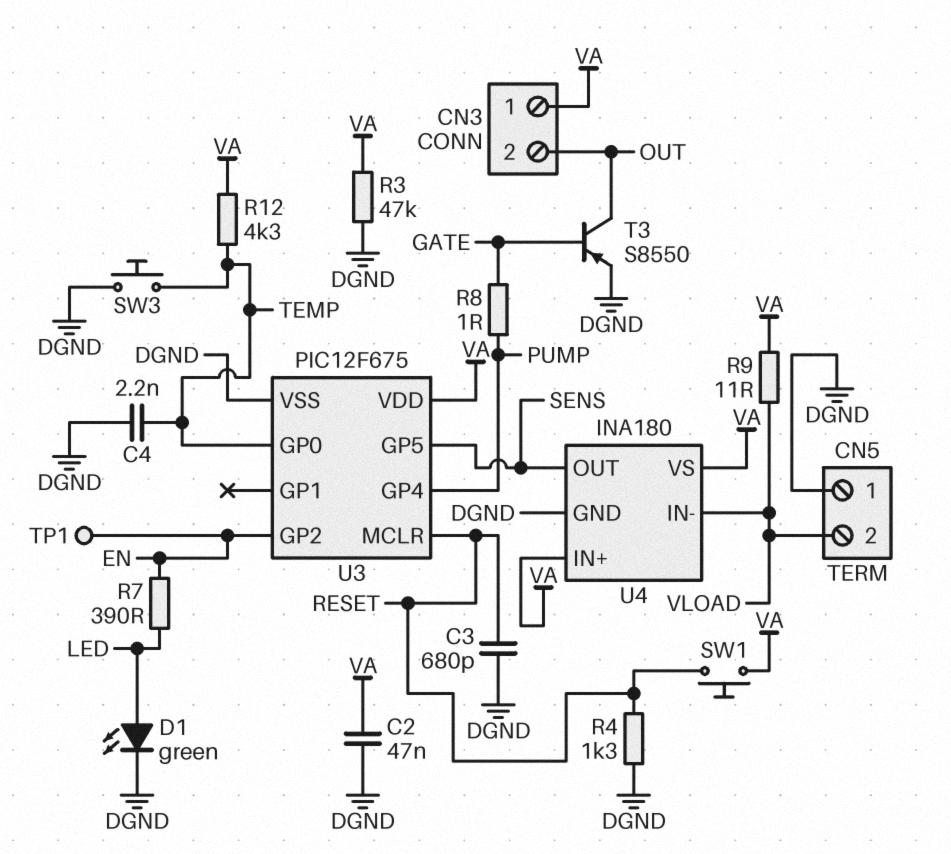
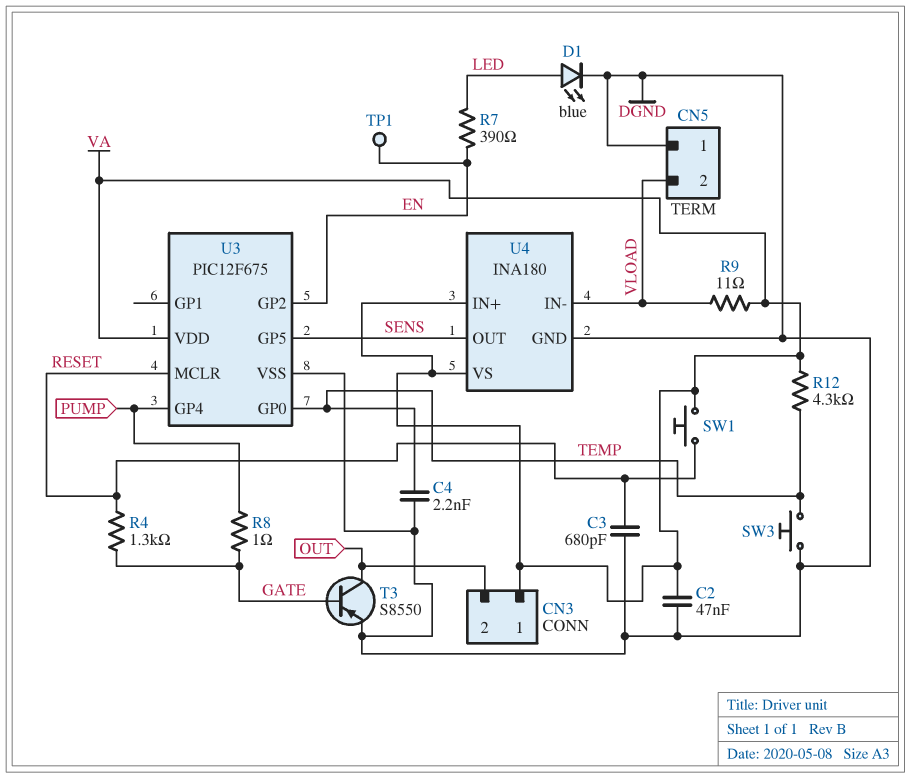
D1: LED green (A LED, K DGND) -> LED blue (A LED, K DGND)
R3: 47k (DGND, VA) -> none
R4: 1.3k (DGND, RESET) -> 1.3k (GATE, RESET)

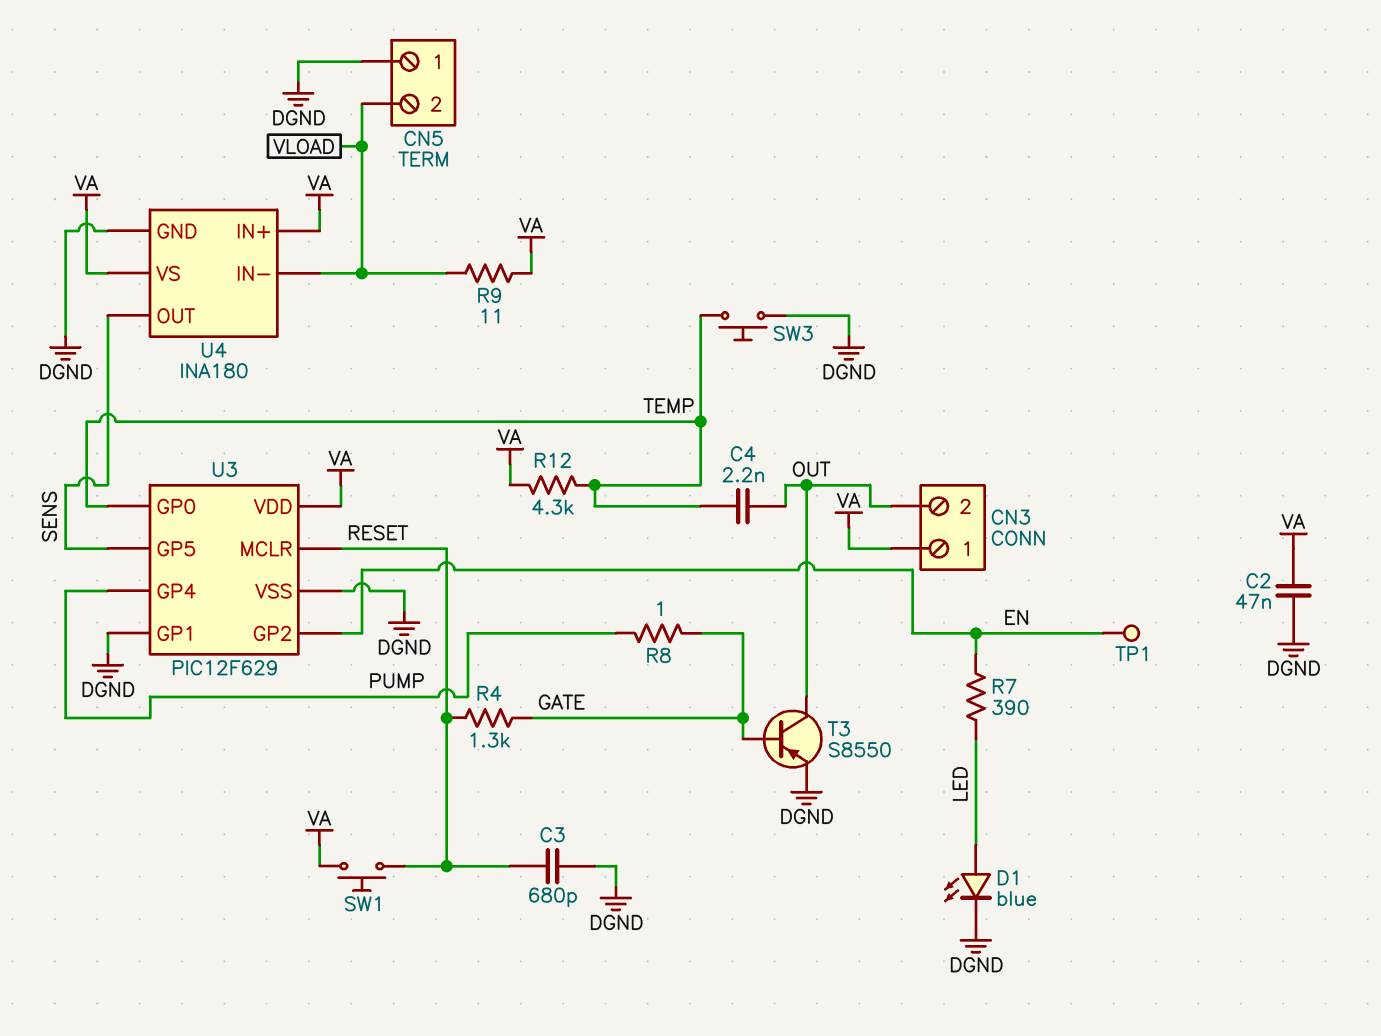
C4: 2.2nF (DGND, TEMP) -> 2.2nF (OUT, TEMP)
U3: PIC12F675 -> PIC12F629
U3 pin GP1: none -> DGND

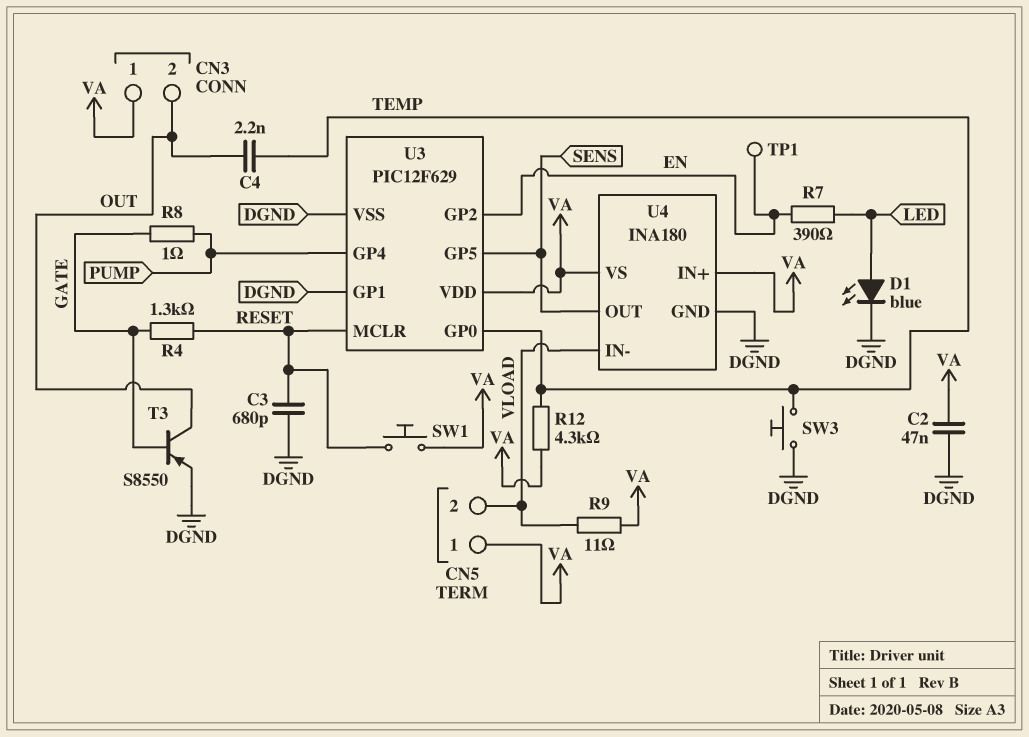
CN5 pin 1: DGND -> VA

